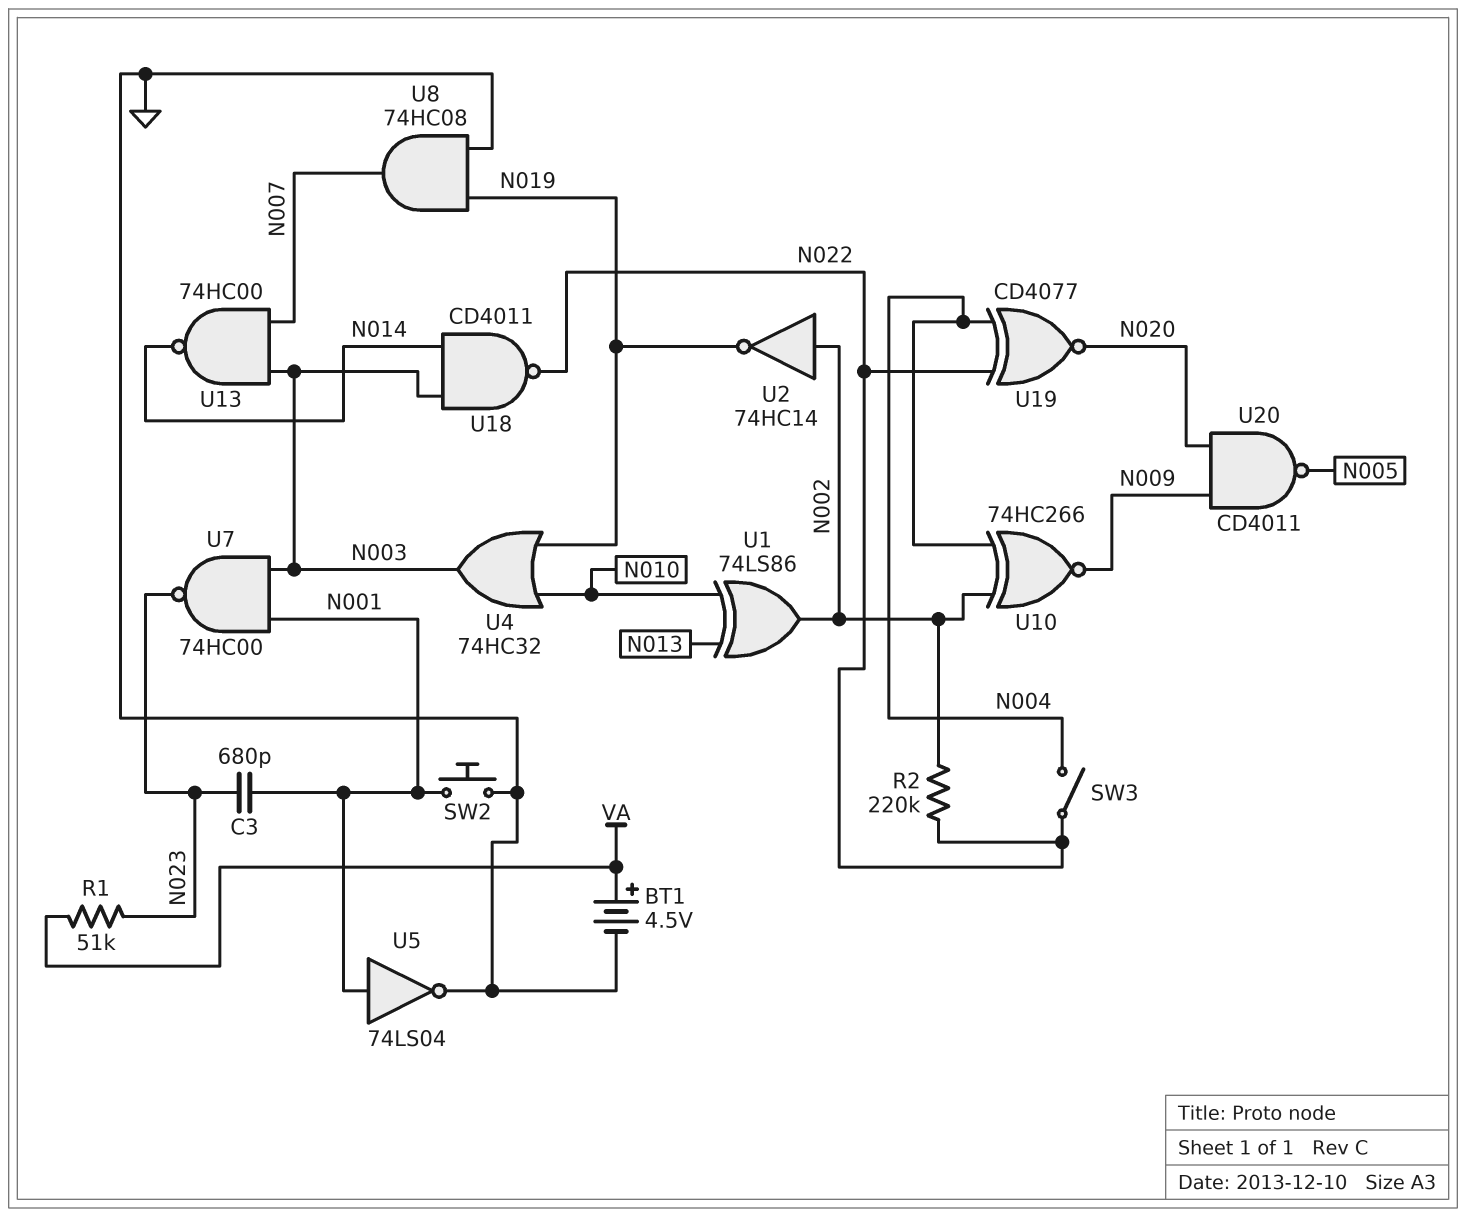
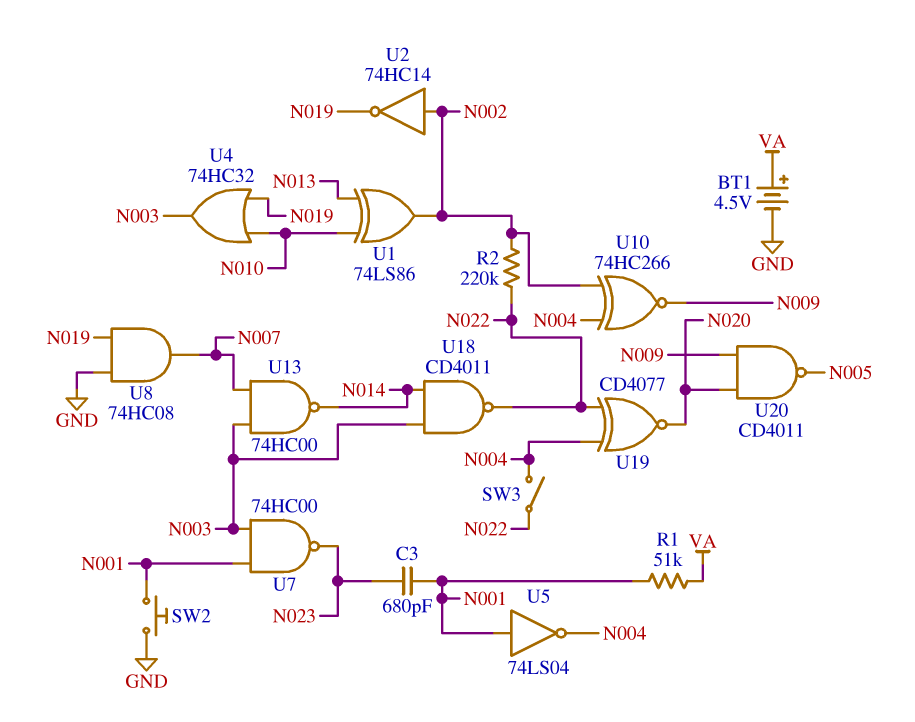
R1: 51k (N023, VA) -> 51k (N001, VA)
U5: NOT 74LS04 (in N001, out GND) -> NOT 74LS04 (in N001, out N004)

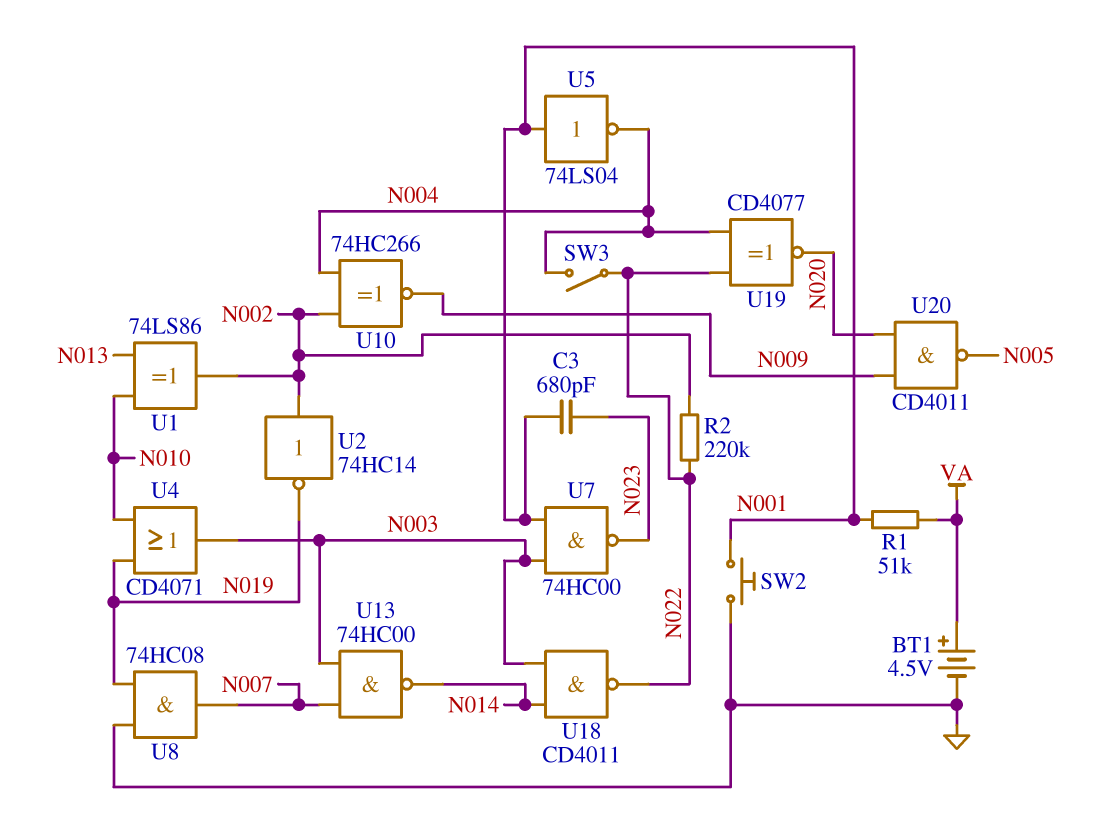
U4: OR 74HC32 (in N010, in N019, out N003) -> OR CD4071 (in N010, in N019, out N003)

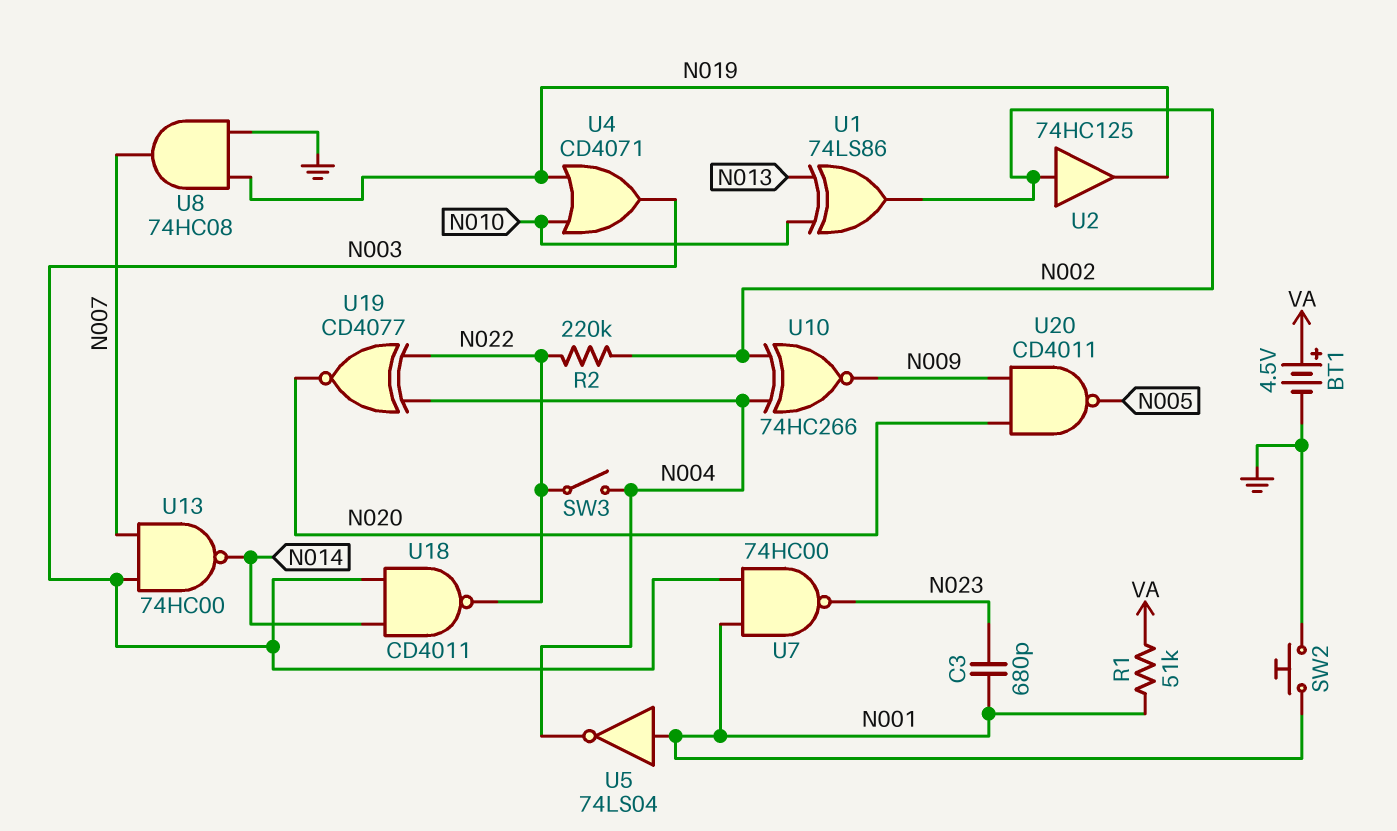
U2: NOT 74HC14 (in N002, out N019) -> buffer 74HC125 (in N002, out N019)

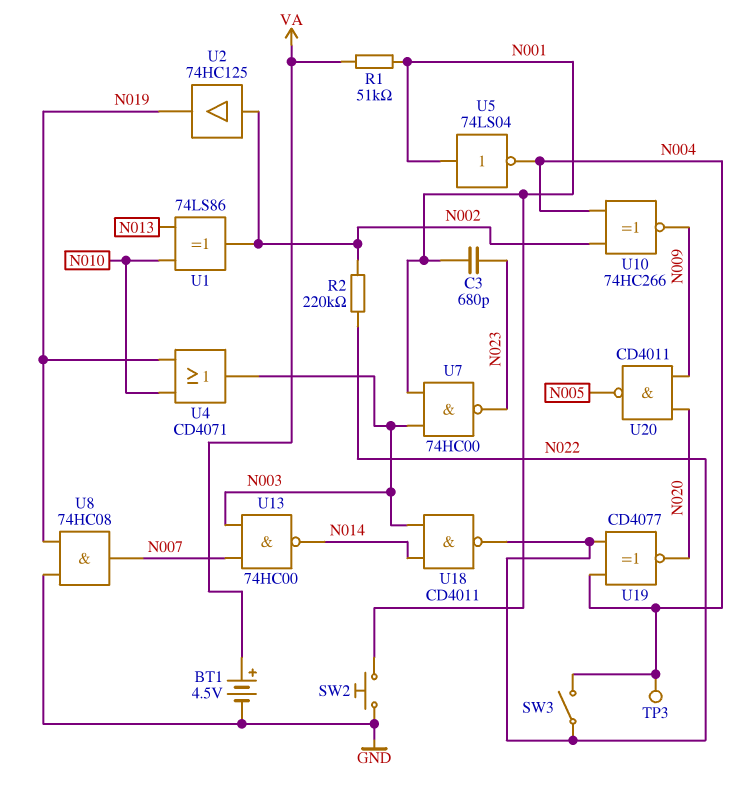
TP3: none -> test point (N004)

